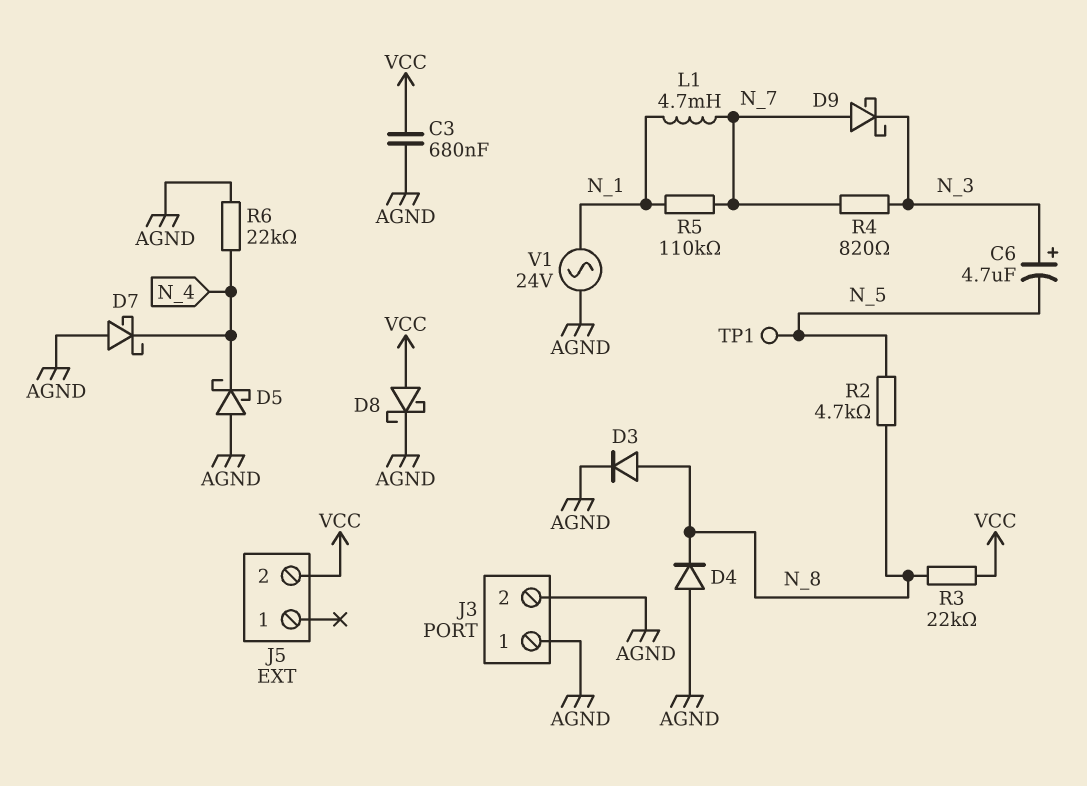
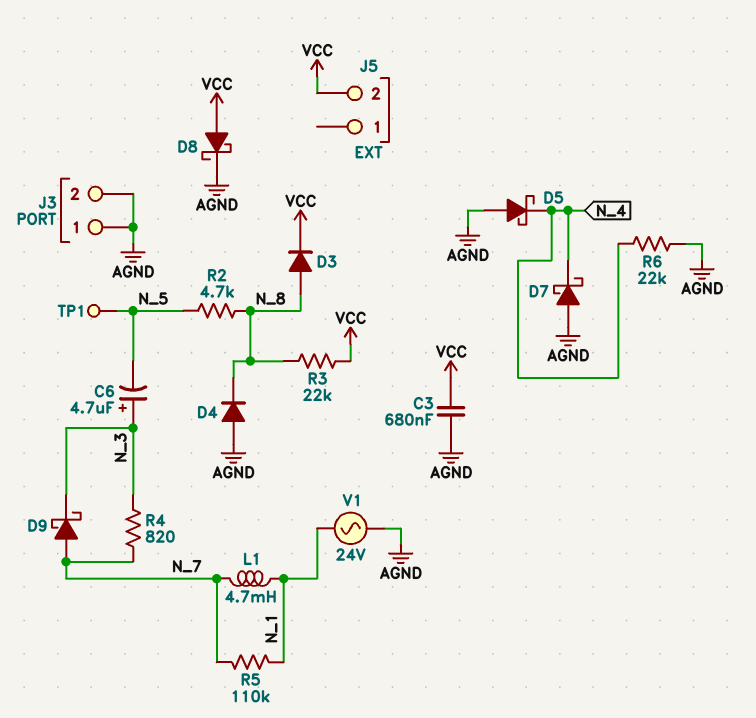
D3: diode (A N_8, K AGND) -> diode (A N_8, K VCC)

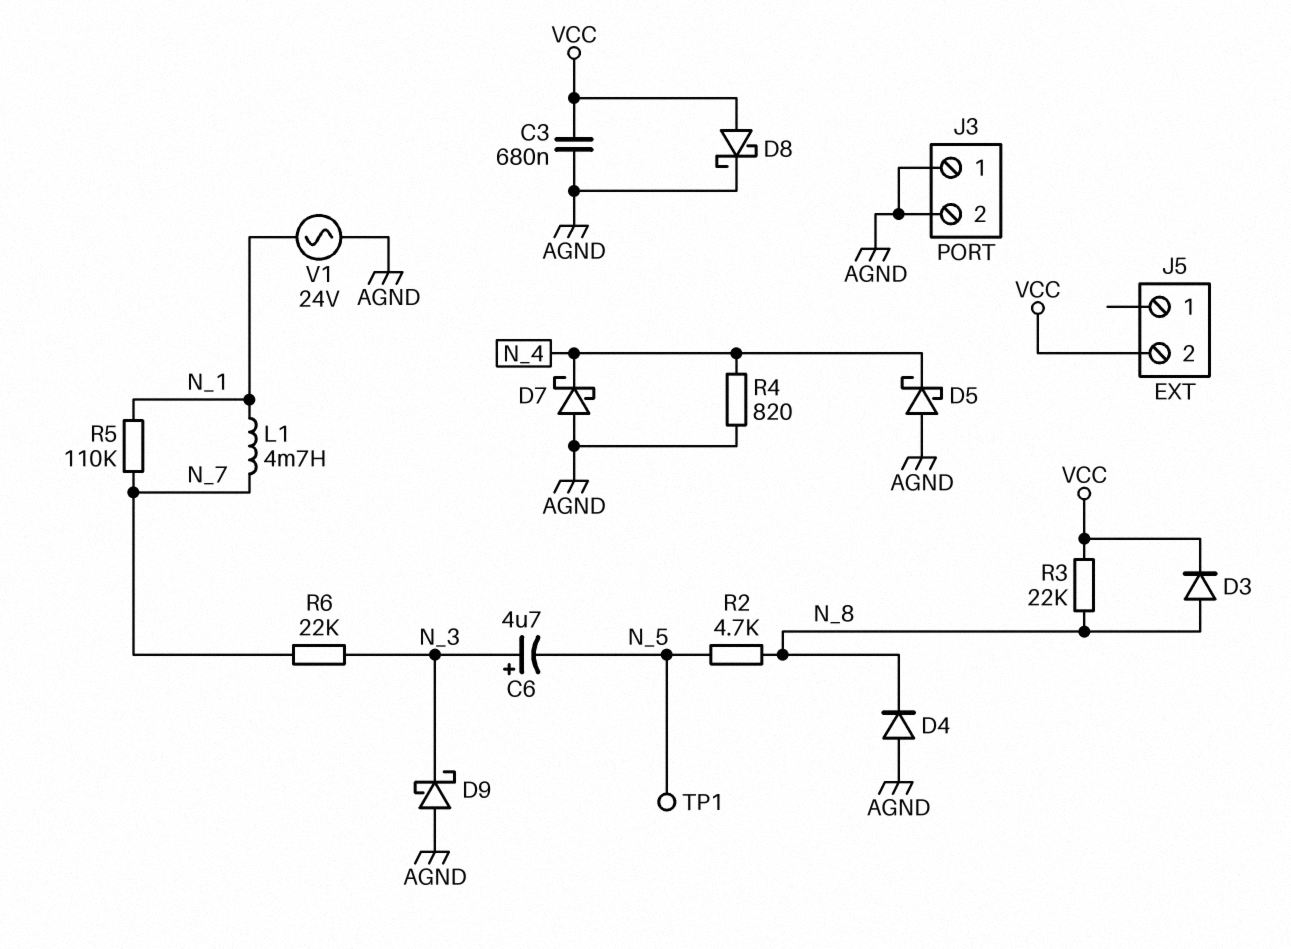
D9: schottky (A N_7, K N_3) -> schottky (A AGND, K N_3)
R4: 820 (N_3, N_7) -> 820 (AGND, N_4)
R6: 22k (AGND, N_4) -> 22k (N_3, N_7)

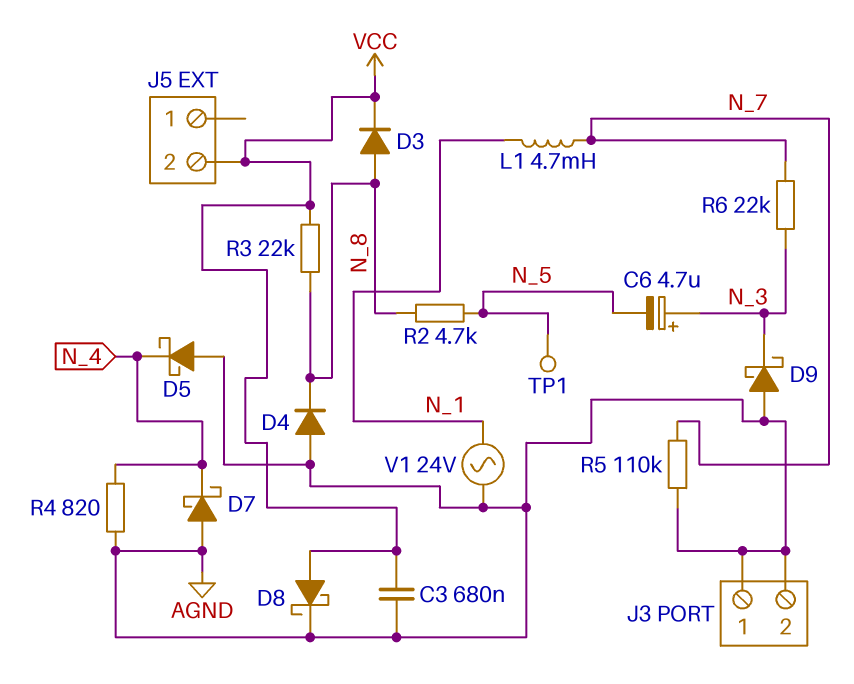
R5: 110k (N_1, N_7) -> 110k (AGND, N_7)

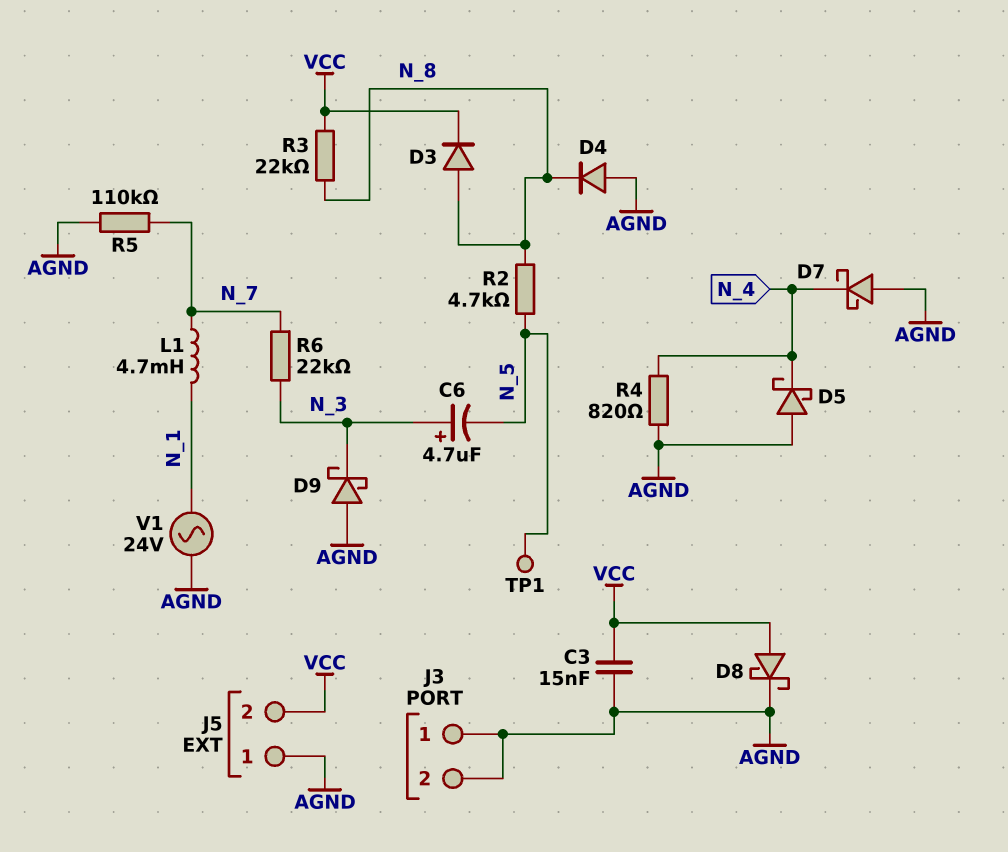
C3: 680nF (AGND, VCC) -> 15nF (AGND, VCC)
J5 pin 1: none -> AGND

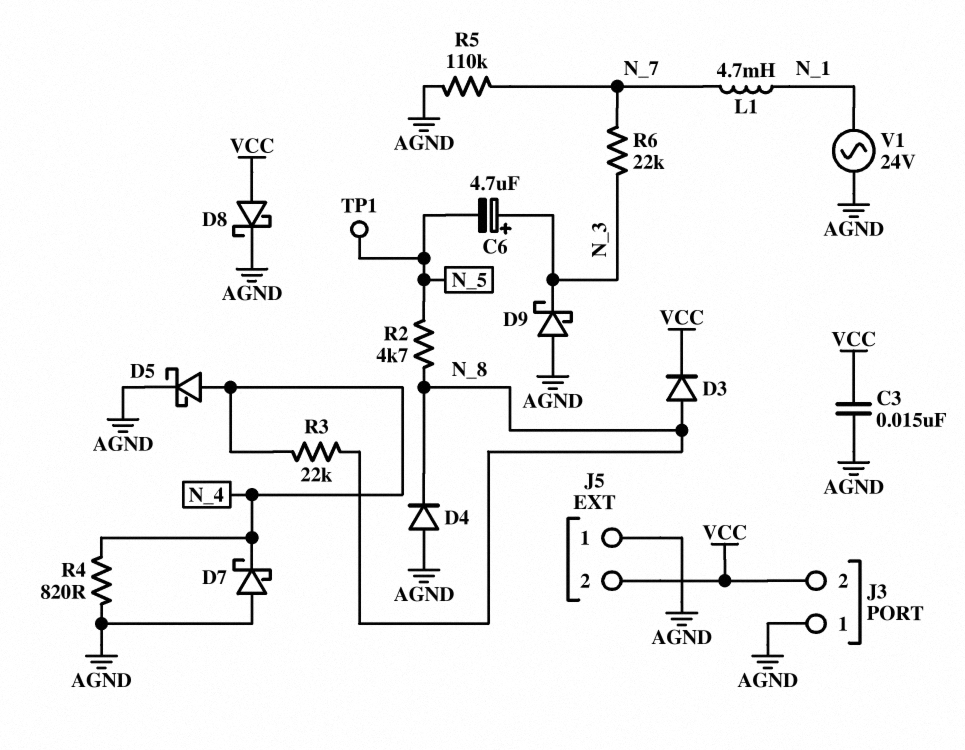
D5: schottky (A AGND, K N_4) -> schottky (A N_4, K AGND)
J3 pin 2: AGND -> VCC
R3: 22k (N_8, VCC) -> 22k (N_4, N_8)

